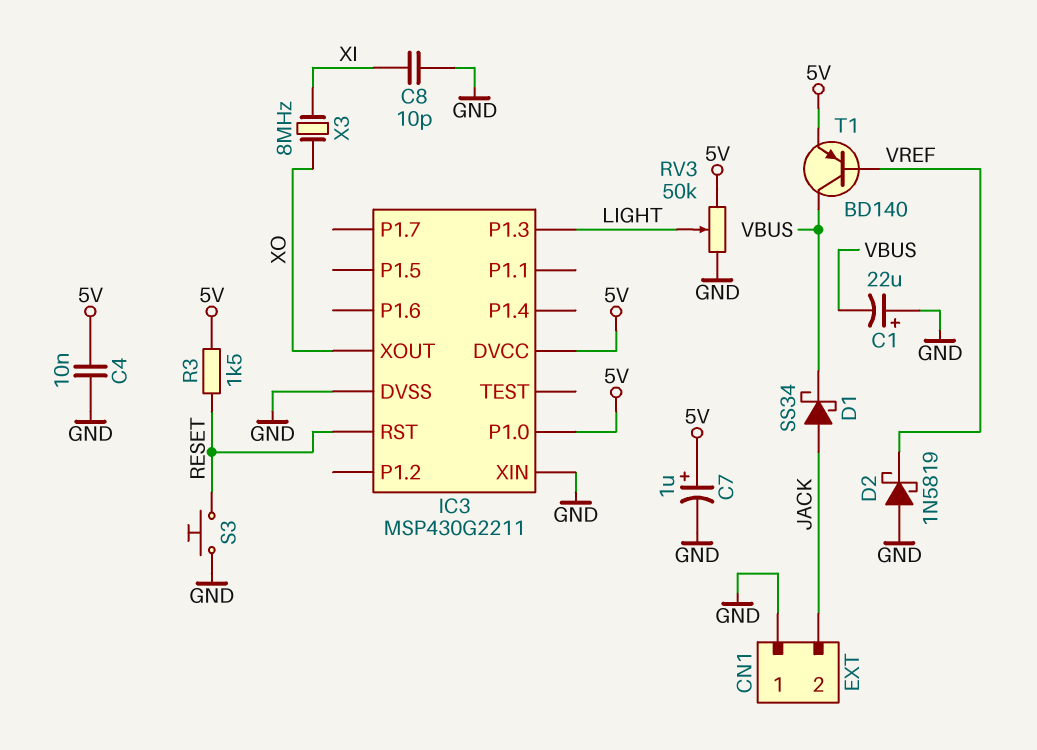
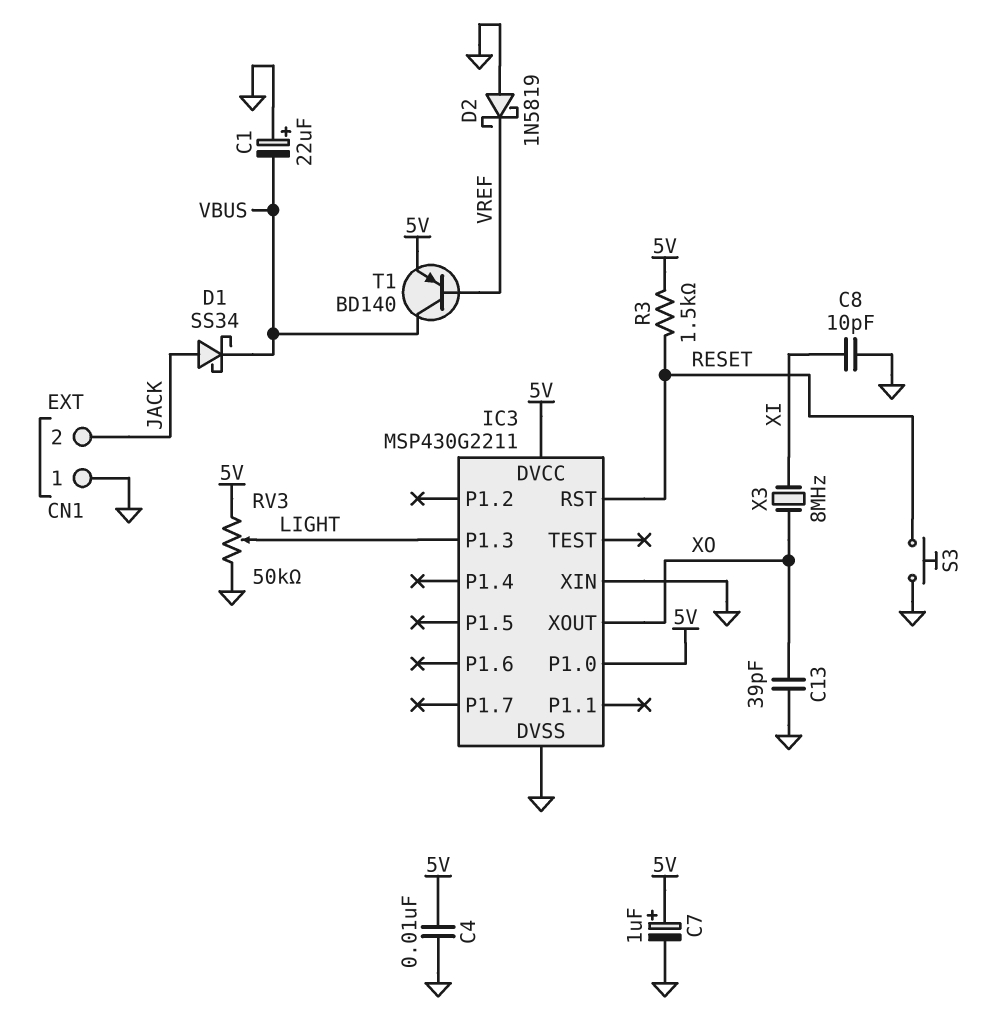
C13: none -> 39pF (GND, XO)

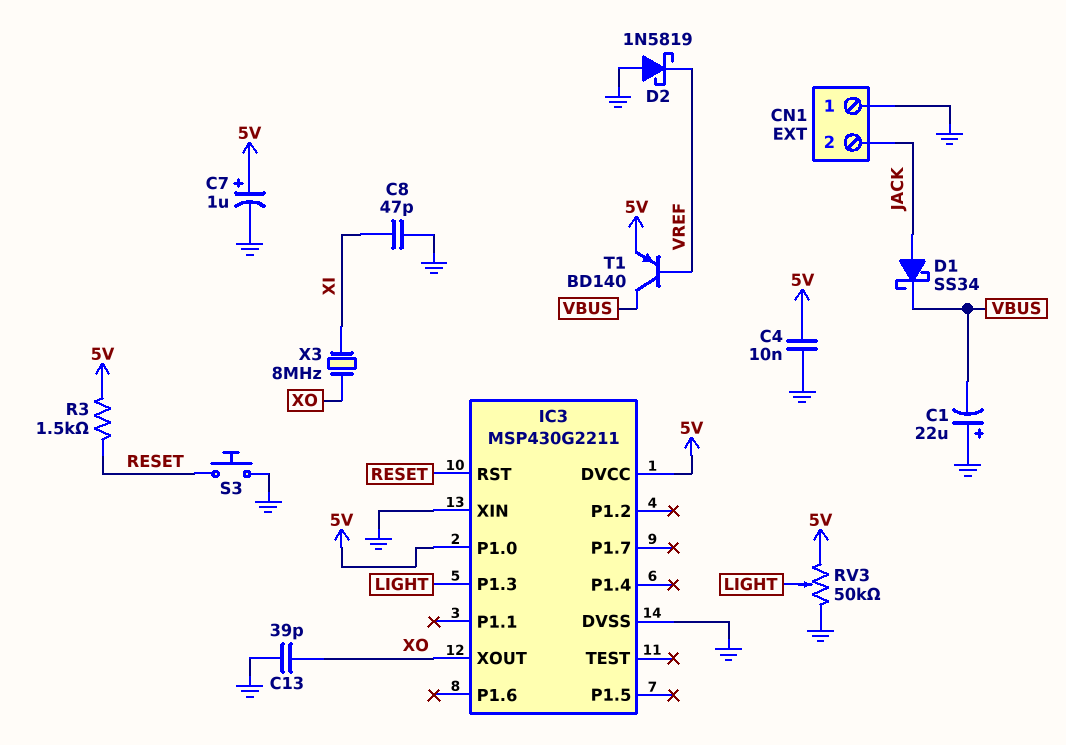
C8: 10pF (GND, XI) -> 47pF (GND, XI)

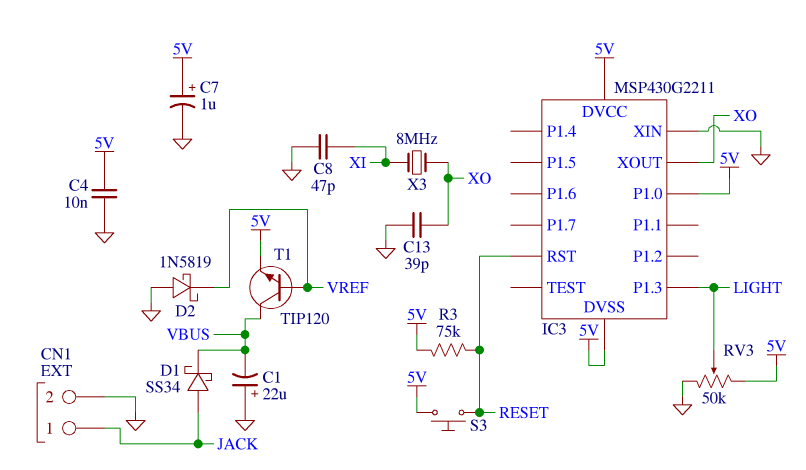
CN1 pin 1: GND -> JACK
CN1 pin 2: JACK -> GND
IC3 pin DVSS: GND -> 5V
R3: 1.5k (5V, RESET) -> 75k (5V, RESET)
S3: button (GND, RESET) -> button (5V, RESET)
T1: PNP BD140 (B VREF, C VBUS, E 5V) -> NPN TIP120 (B VREF, C VBUS, E 5V)

